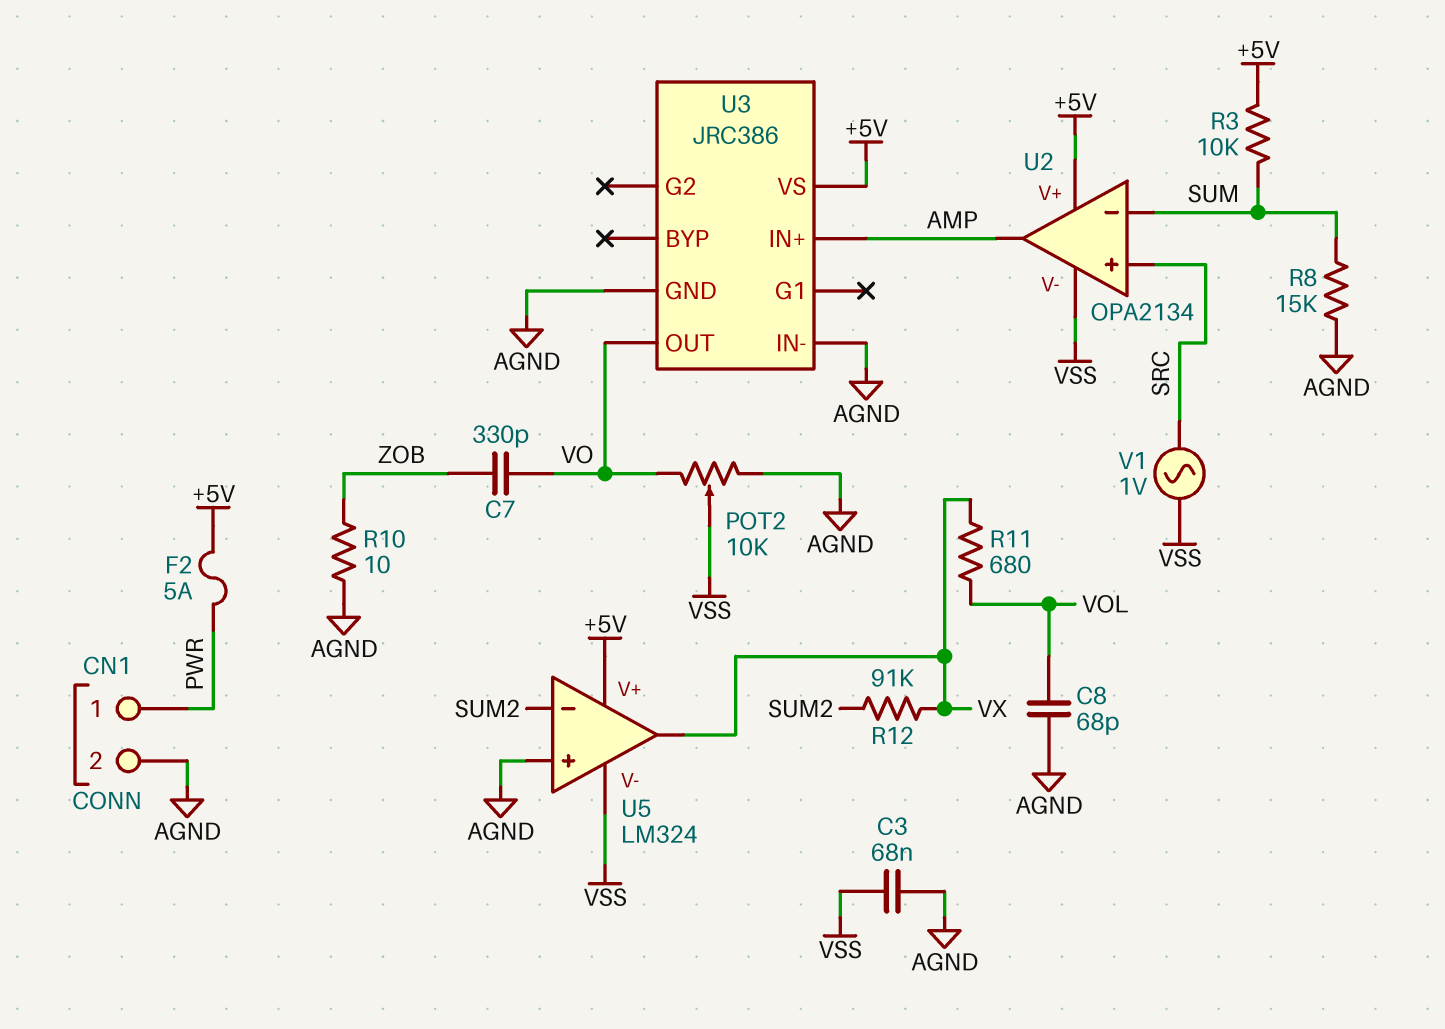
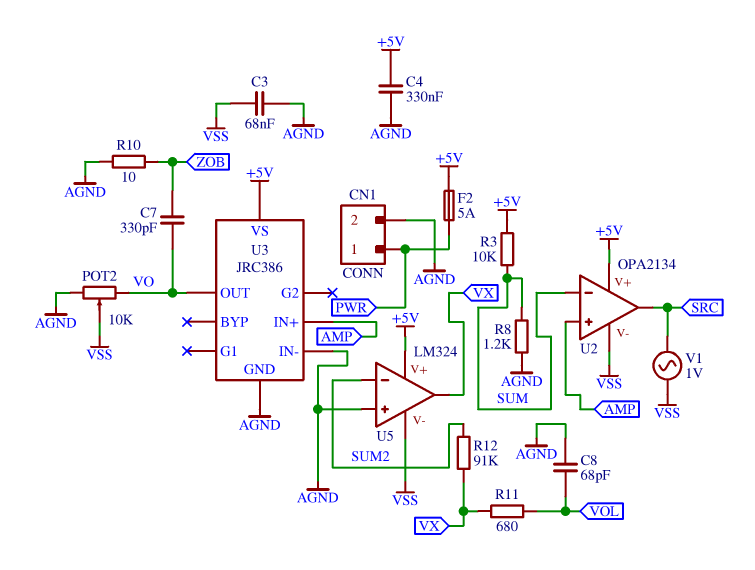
C4: none -> 330nF (+5V, AGND)
R8: 15k (AGND, SUM) -> 1.2k (AGND, SUM)
U2 pin in+: SRC -> AMP
U2 pin out: AMP -> SRC

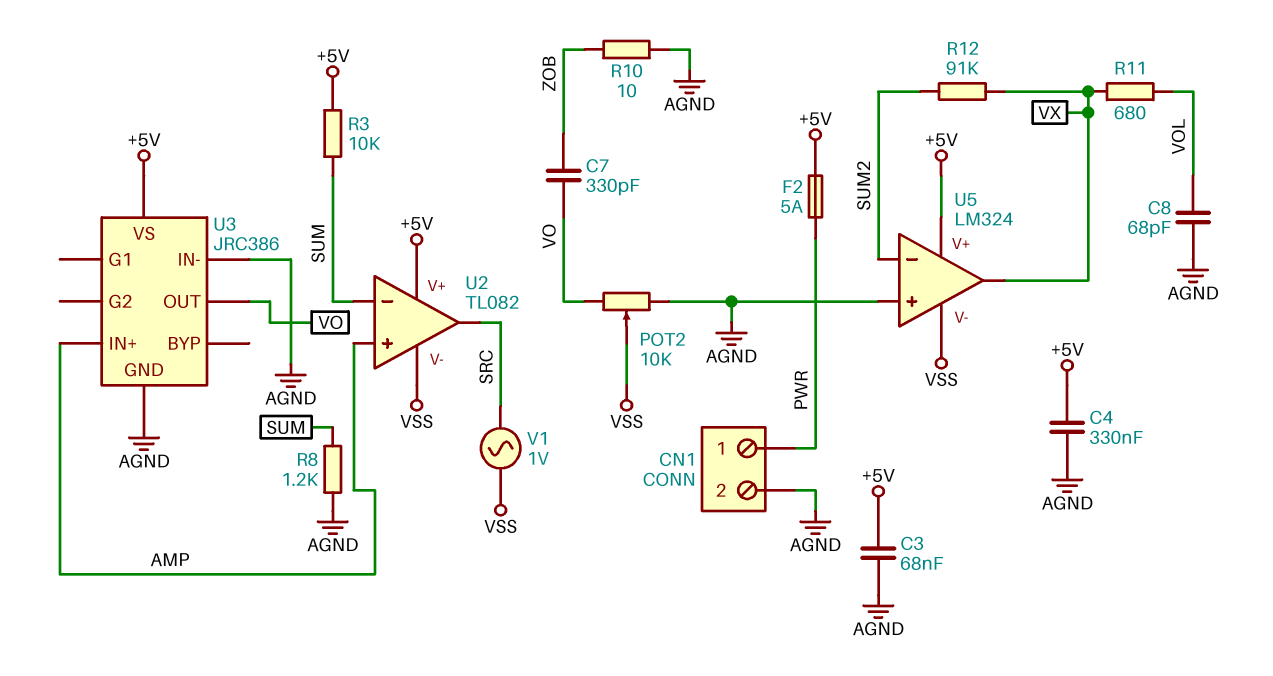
C3: 68nF (AGND, VSS) -> 68nF (+5V, AGND)
U2: OPA2134 -> TL082

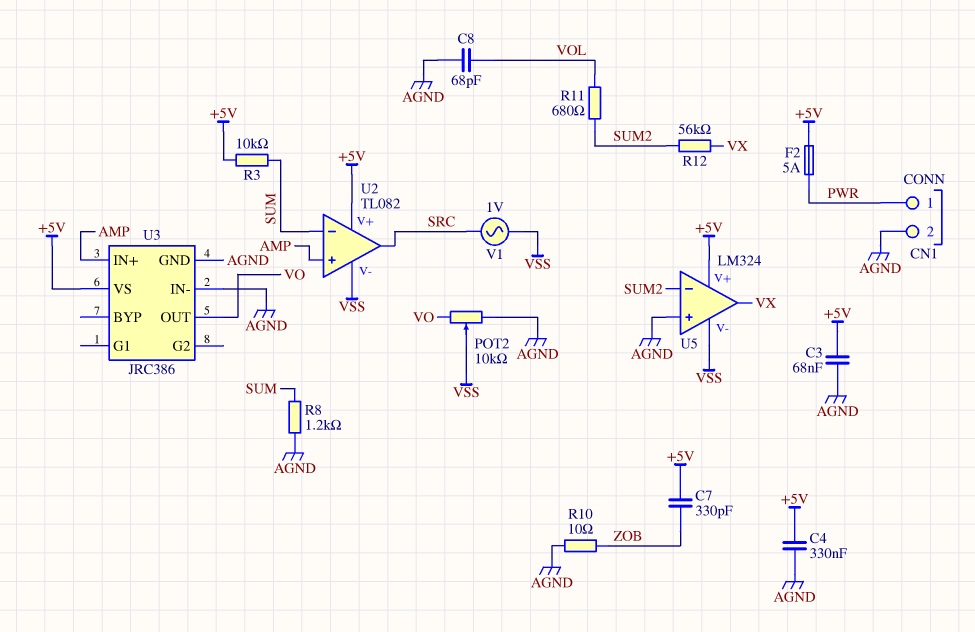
C7: 330pF (VO, ZOB) -> 330pF (+5V, ZOB)
R11: 680 (VOL, VX) -> 680 (SUM2, VOL)
R12: 91k (SUM2, VX) -> 56k (SUM2, VX)

